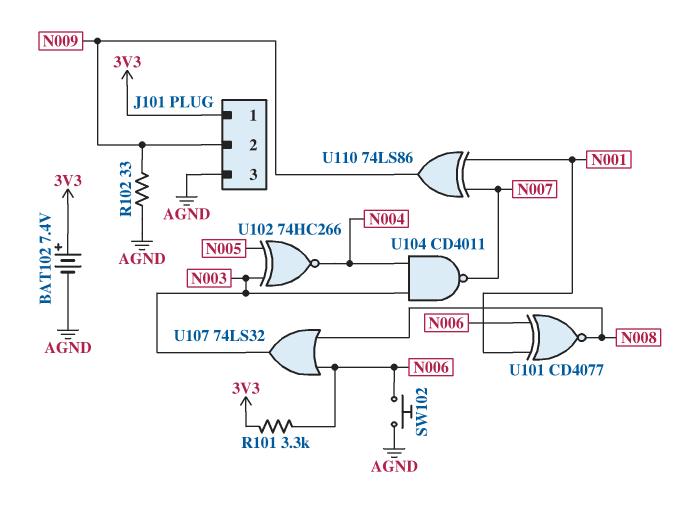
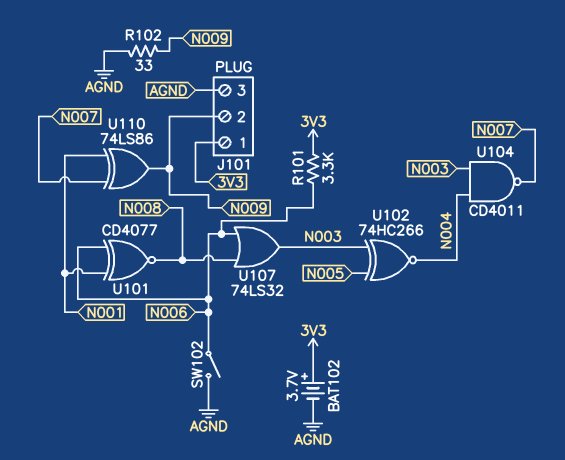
BAT102: 7.4V (plus 3V3, minus AGND) -> 3.7V (plus 3V3, minus AGND)
SW102: button (AGND, N006) -> switch (AGND, N006)

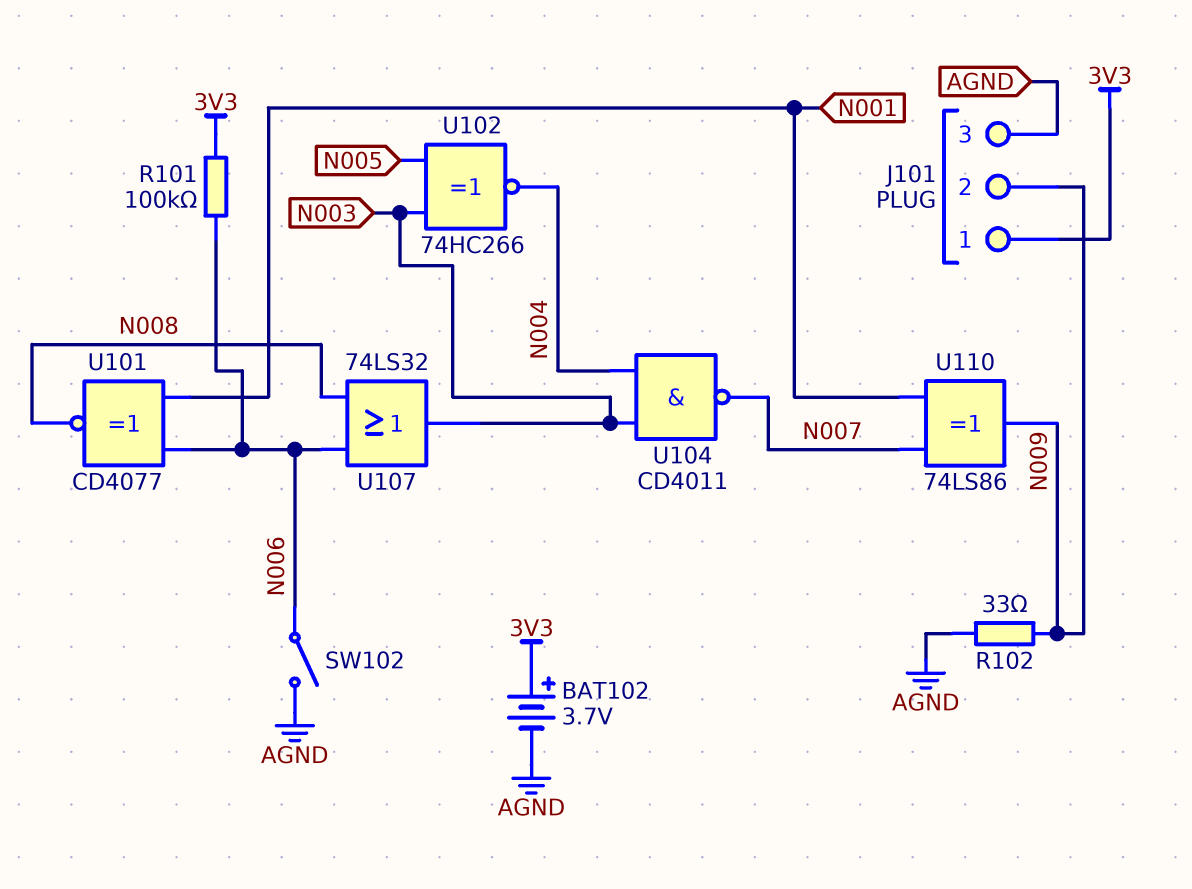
R101: 3.3k (3V3, N006) -> 100k (3V3, N006)

